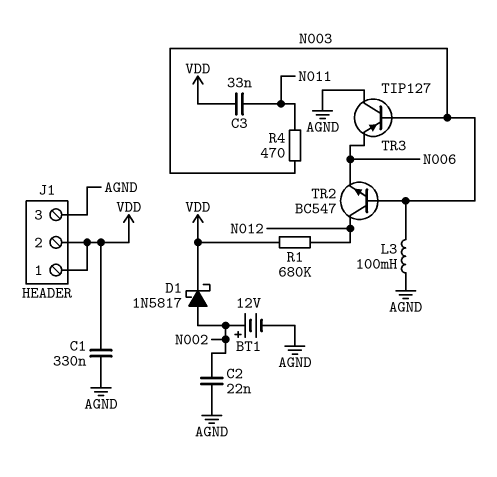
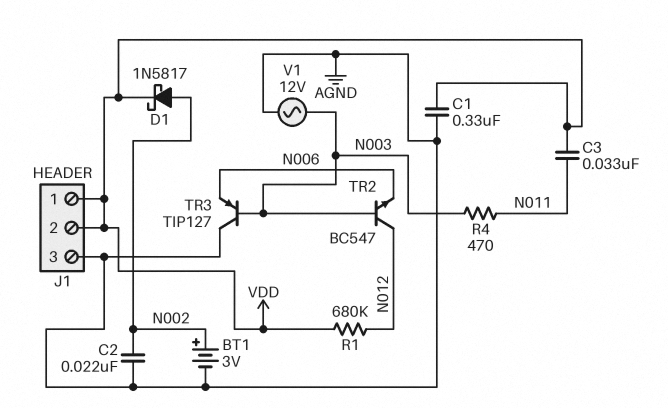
BT1: 12V (plus N002, minus AGND) -> 3V (plus N002, minus AGND)
L3: 100mH (AGND, N003) -> none
V1: none -> AC 12V (AGND, N003)

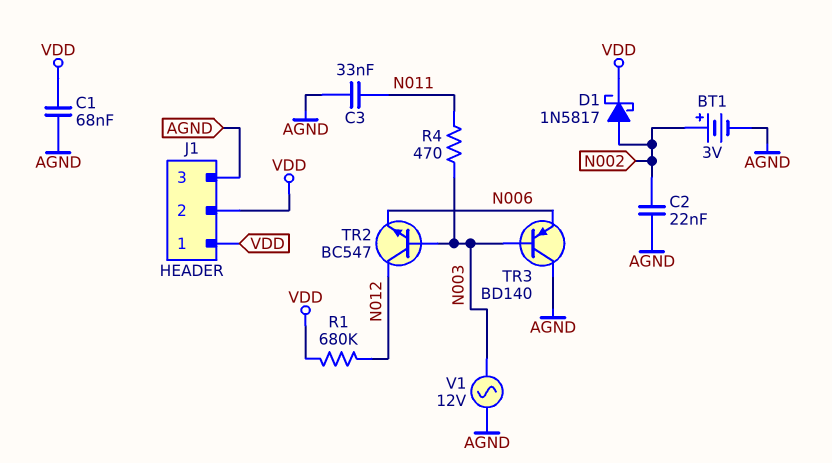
C1: 330nF (AGND, VDD) -> 68nF (AGND, VDD)
C3: 33nF (N011, VDD) -> 33nF (AGND, N011)
TR3: PNP TIP127 (B N003, C AGND, E N006) -> PNP BD140 (B N003, C AGND, E N006)

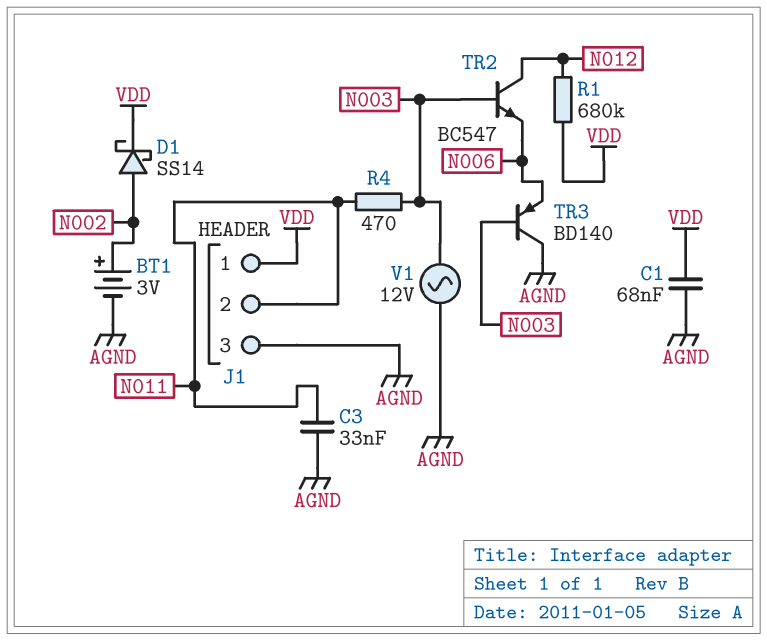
C2: 22nF (AGND, N002) -> none
D1: schottky 1N5817 (A N002, K VDD) -> schottky SS14 (A N002, K VDD)
J1 pin 2: VDD -> N011

